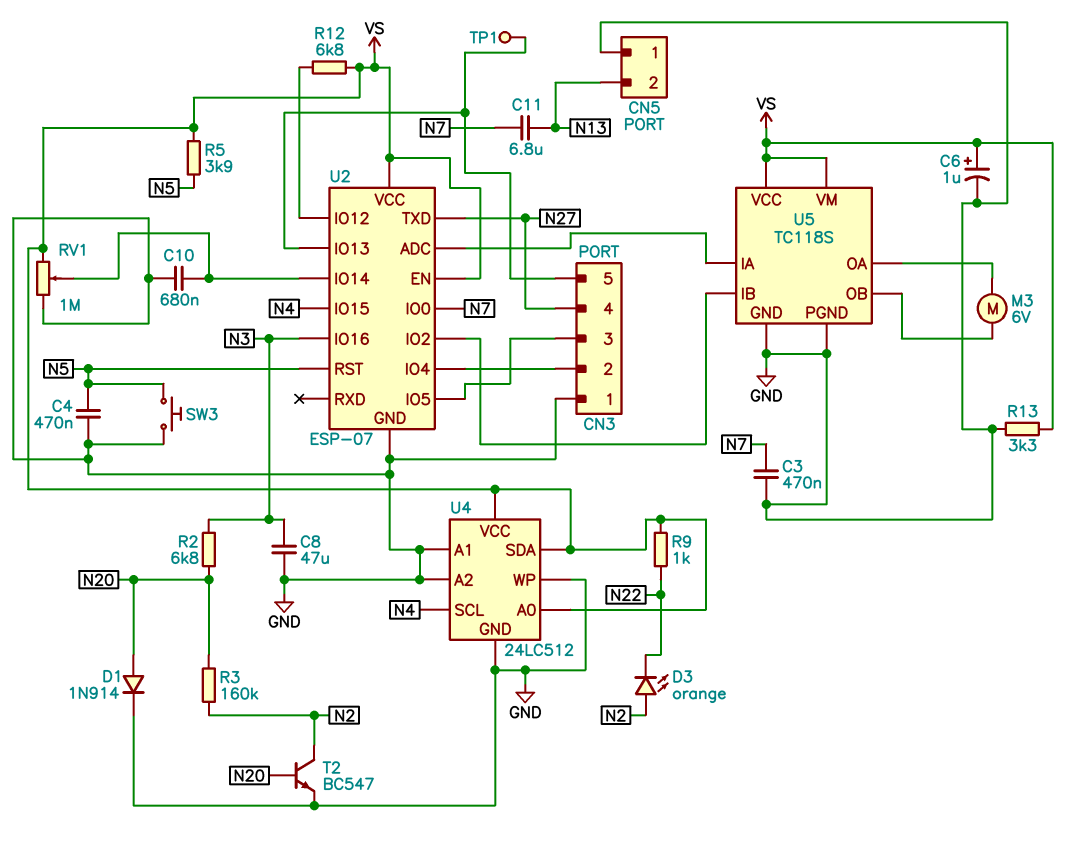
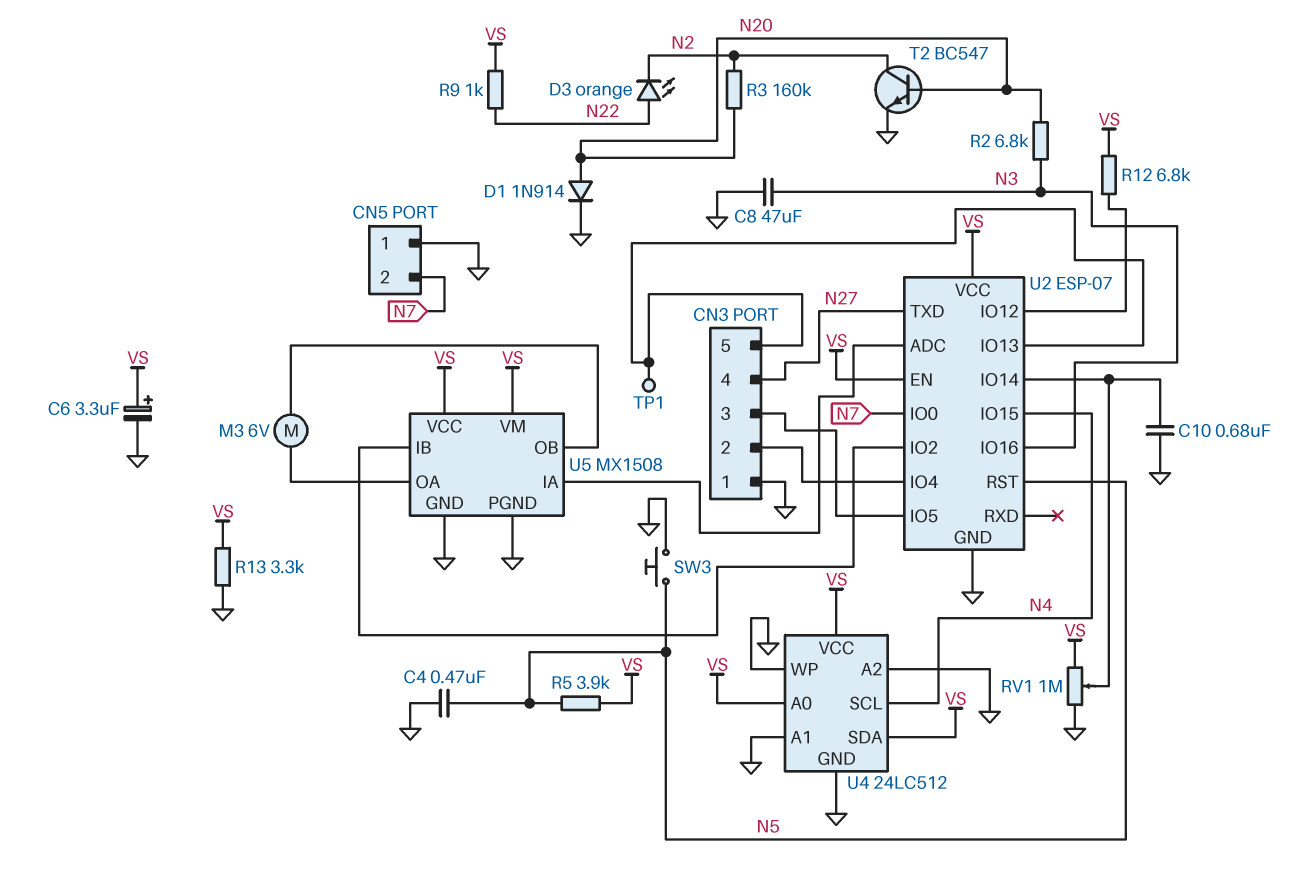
C3: 470nF (GND, N7) -> none
C6: 1uF (plus VS, minus GND) -> 3.3uF (plus VS, minus GND)
C11: 6.8uF (N7, N13) -> none
CN5 pin 2: N13 -> N7
D3: LED orange (A N2, K N22) -> LED orange (A N22, K N2)
U5: TC118S -> MX1508

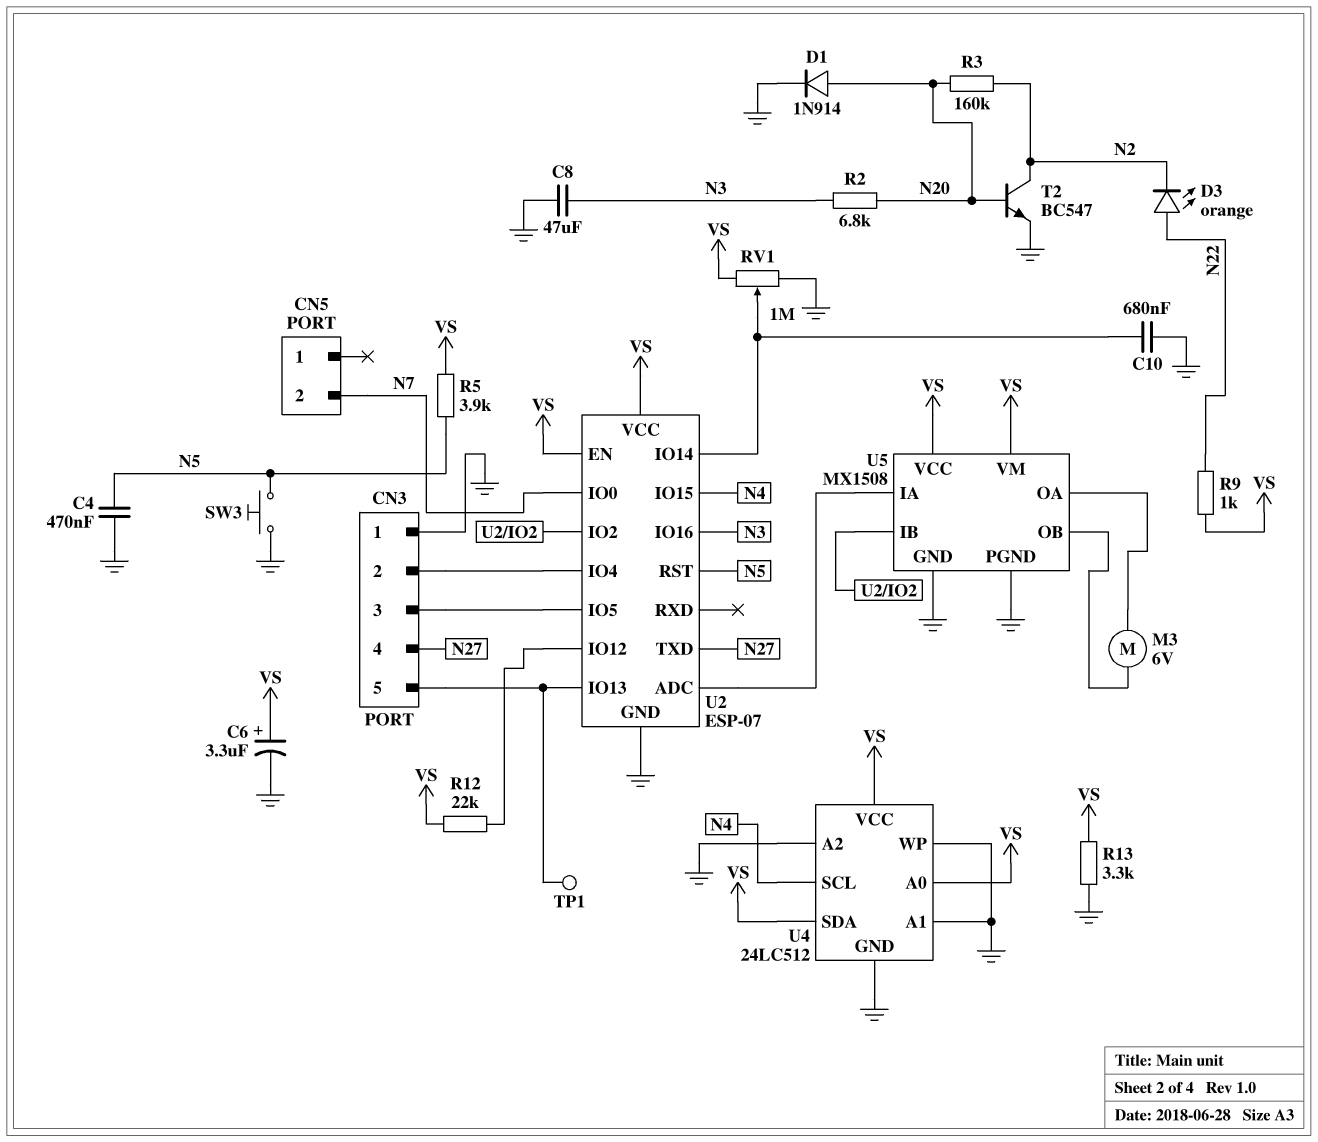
CN5 pin 1: GND -> none
R12: 6.8k (U2/IO12, VS) -> 22k (U2/IO12, VS)

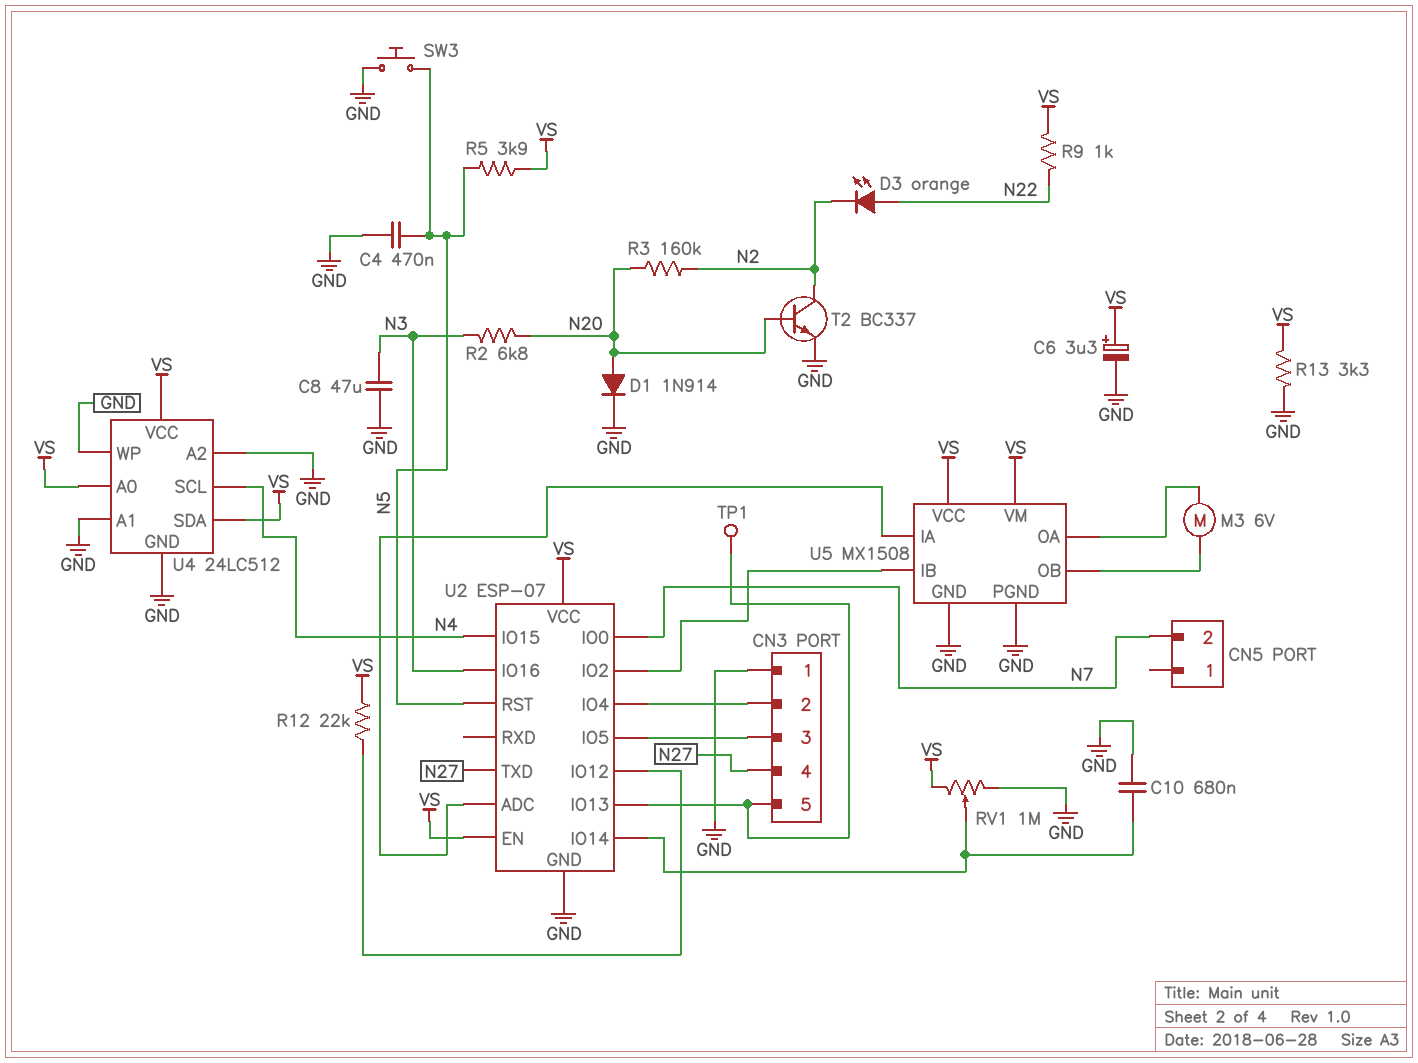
T2: NPN BC547 (B N20, C N2, E GND) -> NPN BC337 (B N20, C N2, E GND)

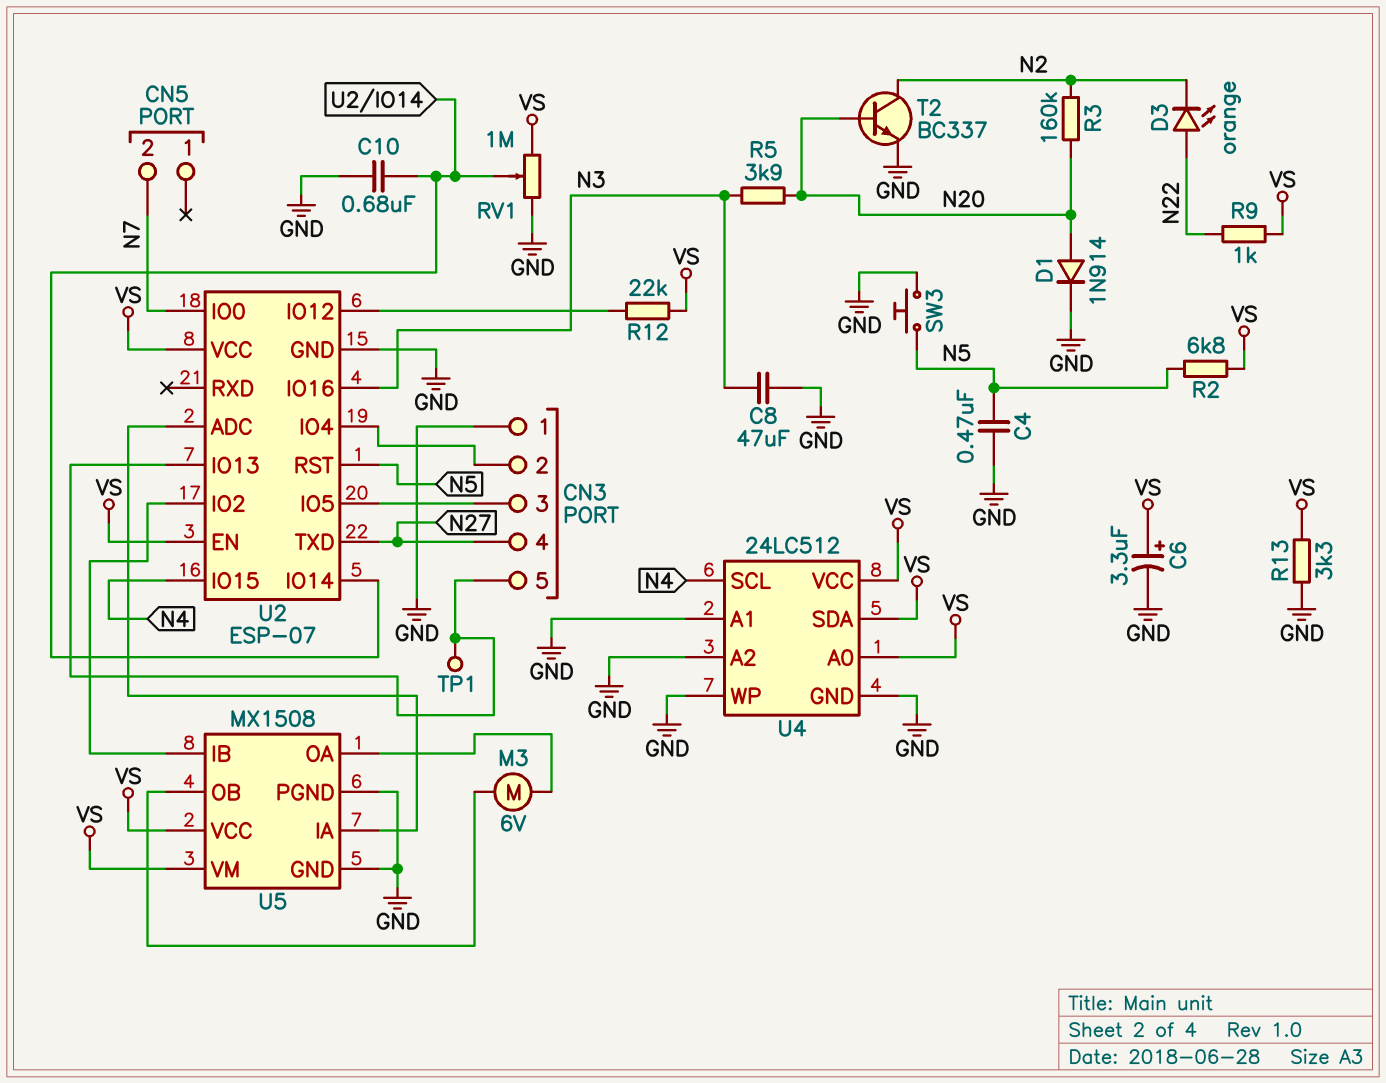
R2: 6.8k (N3, N20) -> 6.8k (N5, VS)
R5: 3.9k (N5, VS) -> 3.9k (N3, N20)

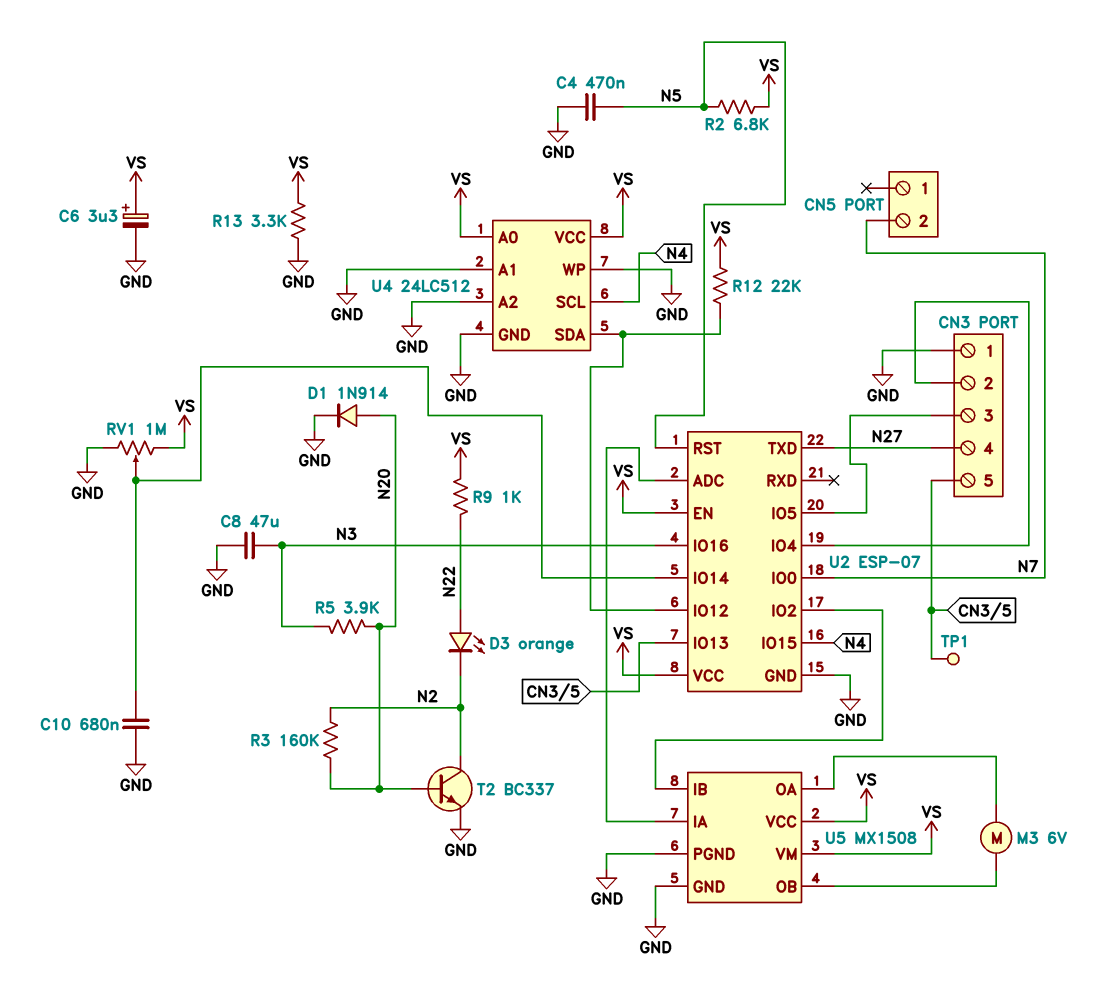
SW3: button (GND, N5) -> none
U4 pin SDA: VS -> U2/IO12

